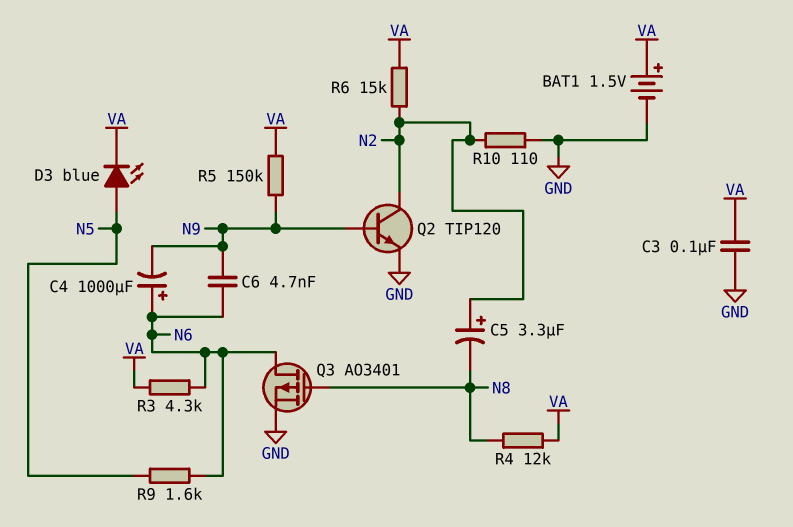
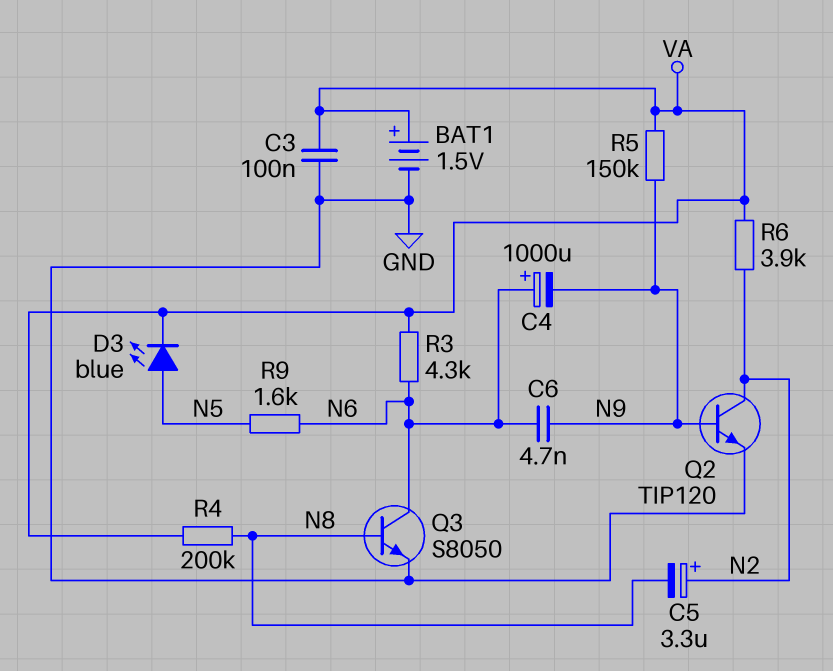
Q3: PMOS AO3401 (G N8, D N6, S GND) -> NPN S8050 (B N8, C N6, E GND)
R4: 12k (N8, VA) -> 200k (N8, VA)
R6: 15k (N2, VA) -> 3.9k (N2, VA)
R10: 110 (GND, N2) -> none

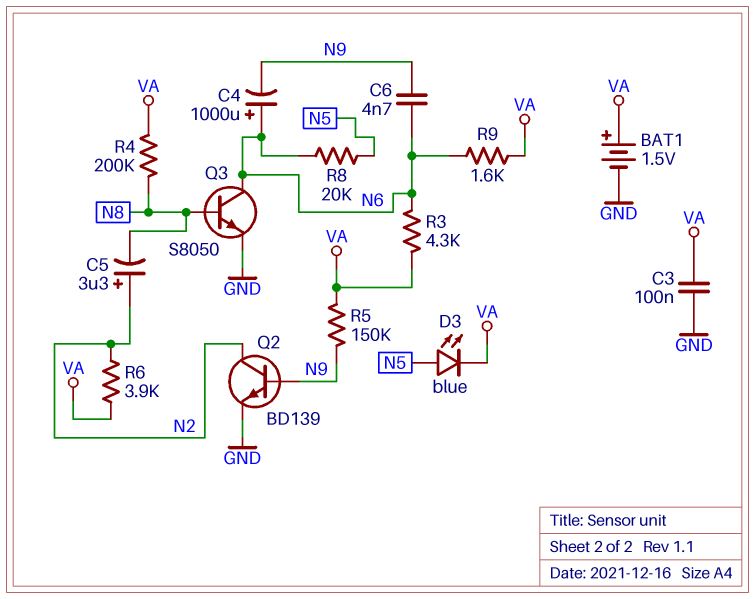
Q2: NPN TIP120 (B N9, C N2, E GND) -> NPN BD139 (B N9, C N2, E GND)
R8: none -> 20k (N5, N6)
R9: 1.6k (N5, N6) -> 1.6k (N6, VA)

